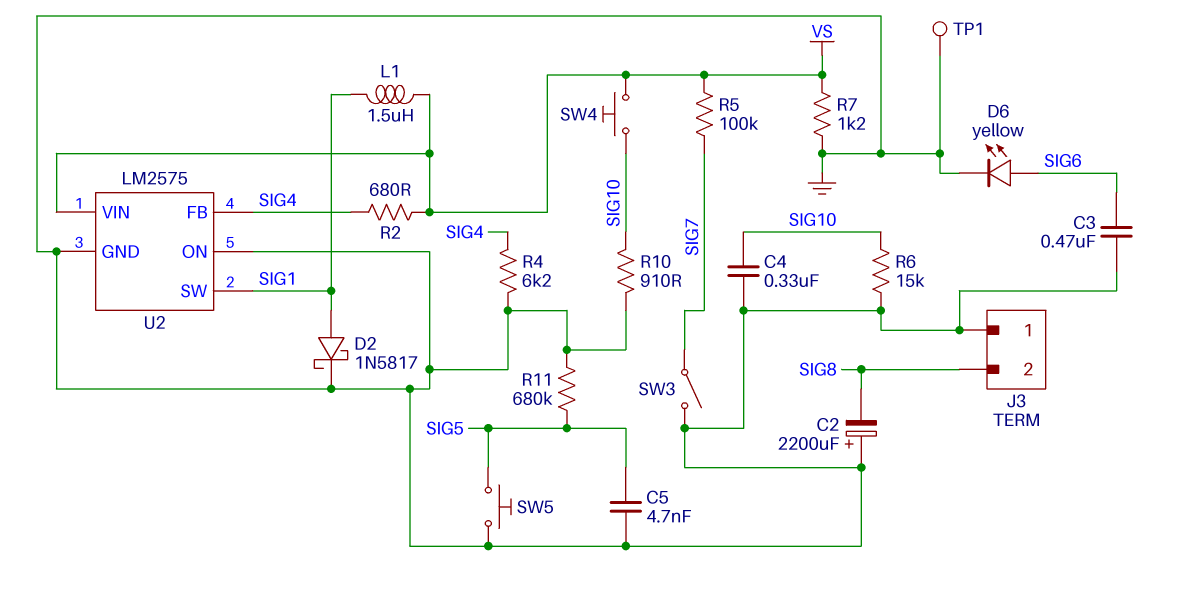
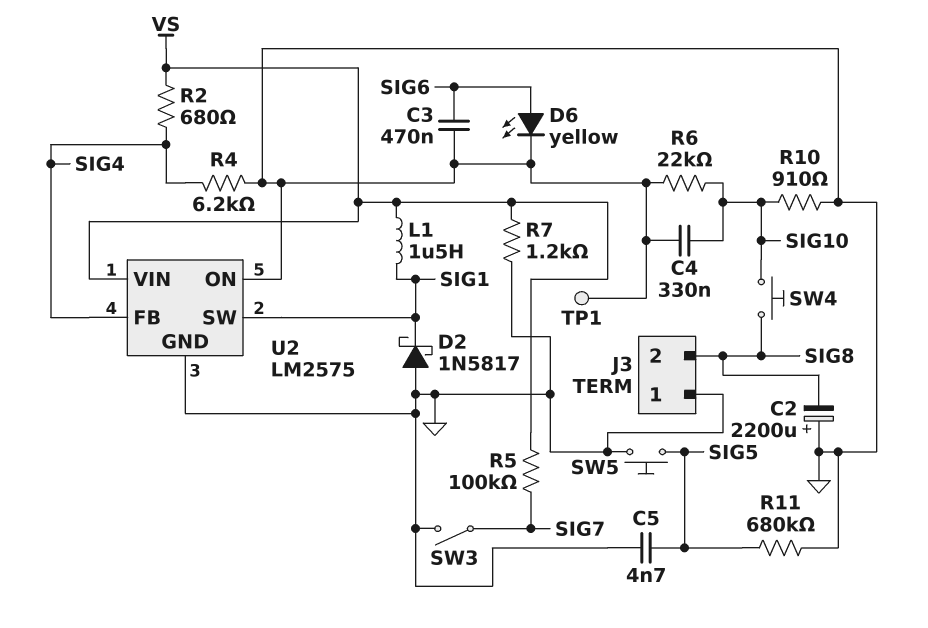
D2: schottky 1N5817 (A SIG1, K GND) -> schottky 1N5817 (A GND, K SIG1)
R6: 15k (GND, SIG10) -> 22k (GND, SIG10)
SW4: button (SIG10, VS) -> button (SIG8, SIG10)

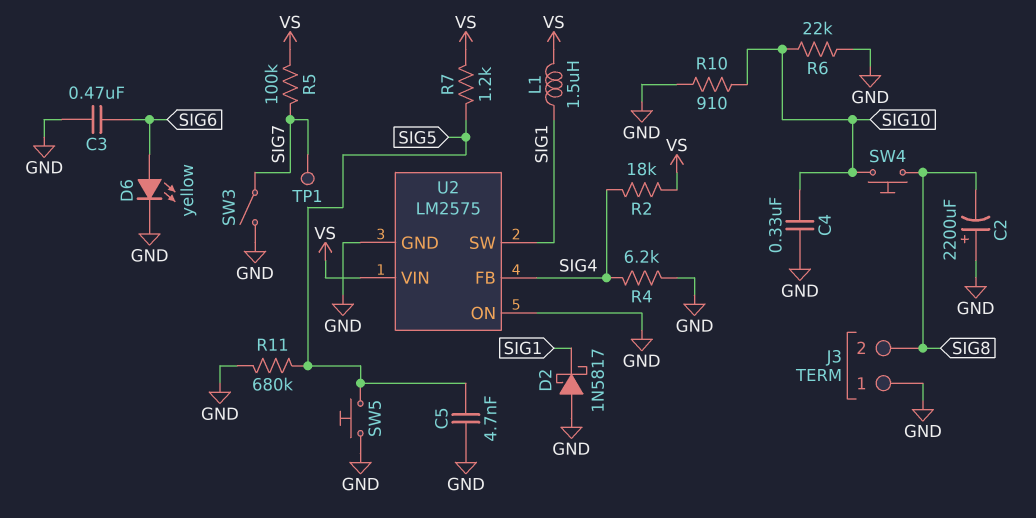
R2: 680 (SIG4, VS) -> 18k (SIG4, VS)
R7: 1.2k (GND, VS) -> 1.2k (SIG5, VS)
TP1: test point (GND) -> test point (SIG7)

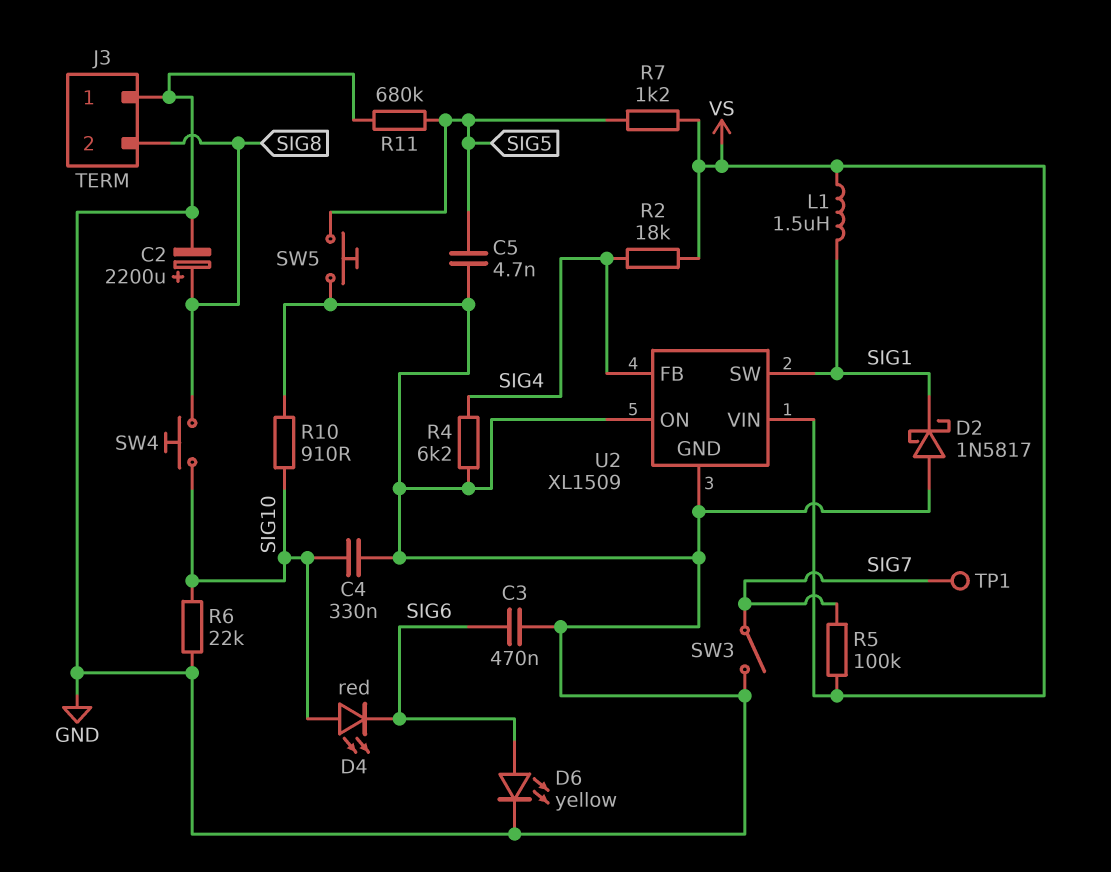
C2: 2200uF (plus GND, minus SIG8) -> 2200uF (plus SIG8, minus GND)
D4: none -> LED red (A SIG10, K SIG6)
U2: LM2575 -> XL1509

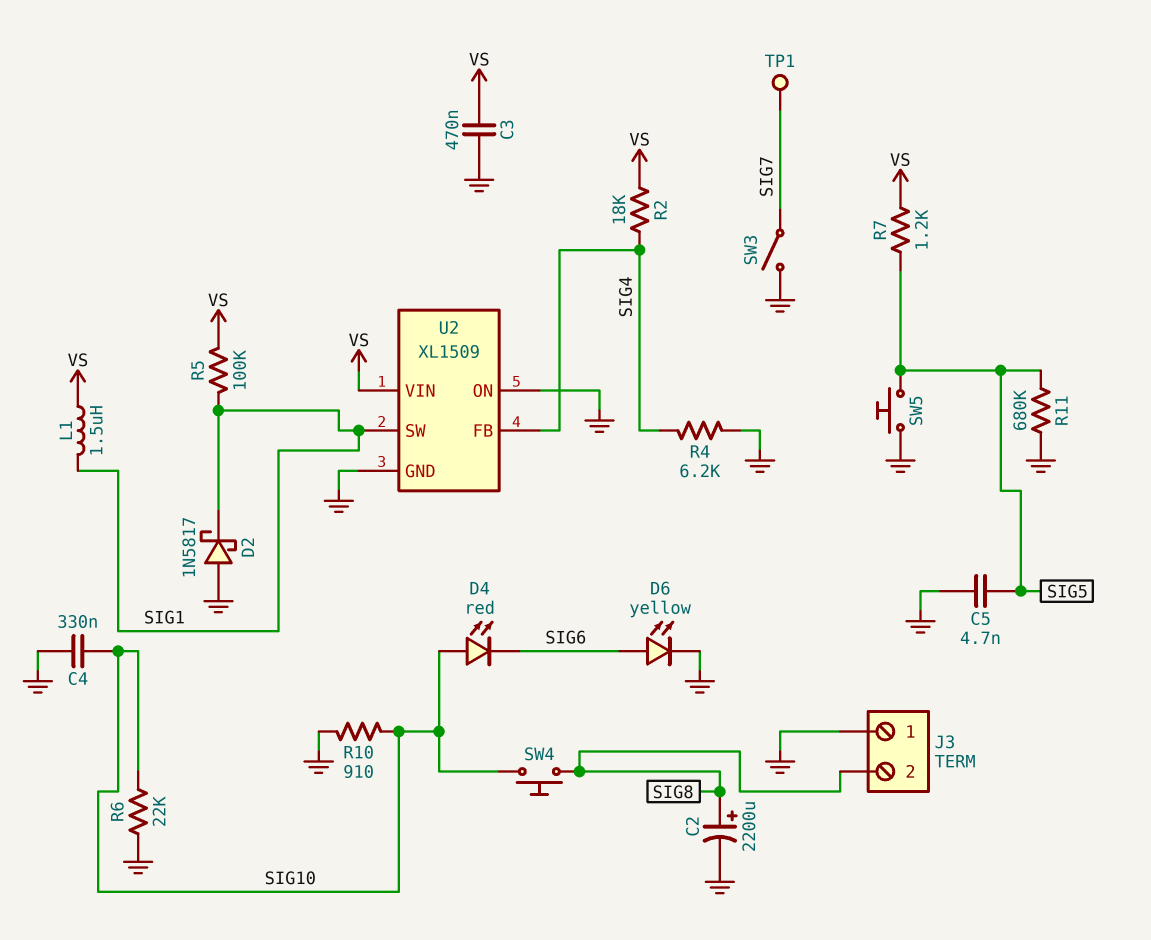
C3: 470nF (GND, SIG6) -> 470nF (GND, VS)
R5: 100k (SIG7, VS) -> 100k (SIG1, VS)

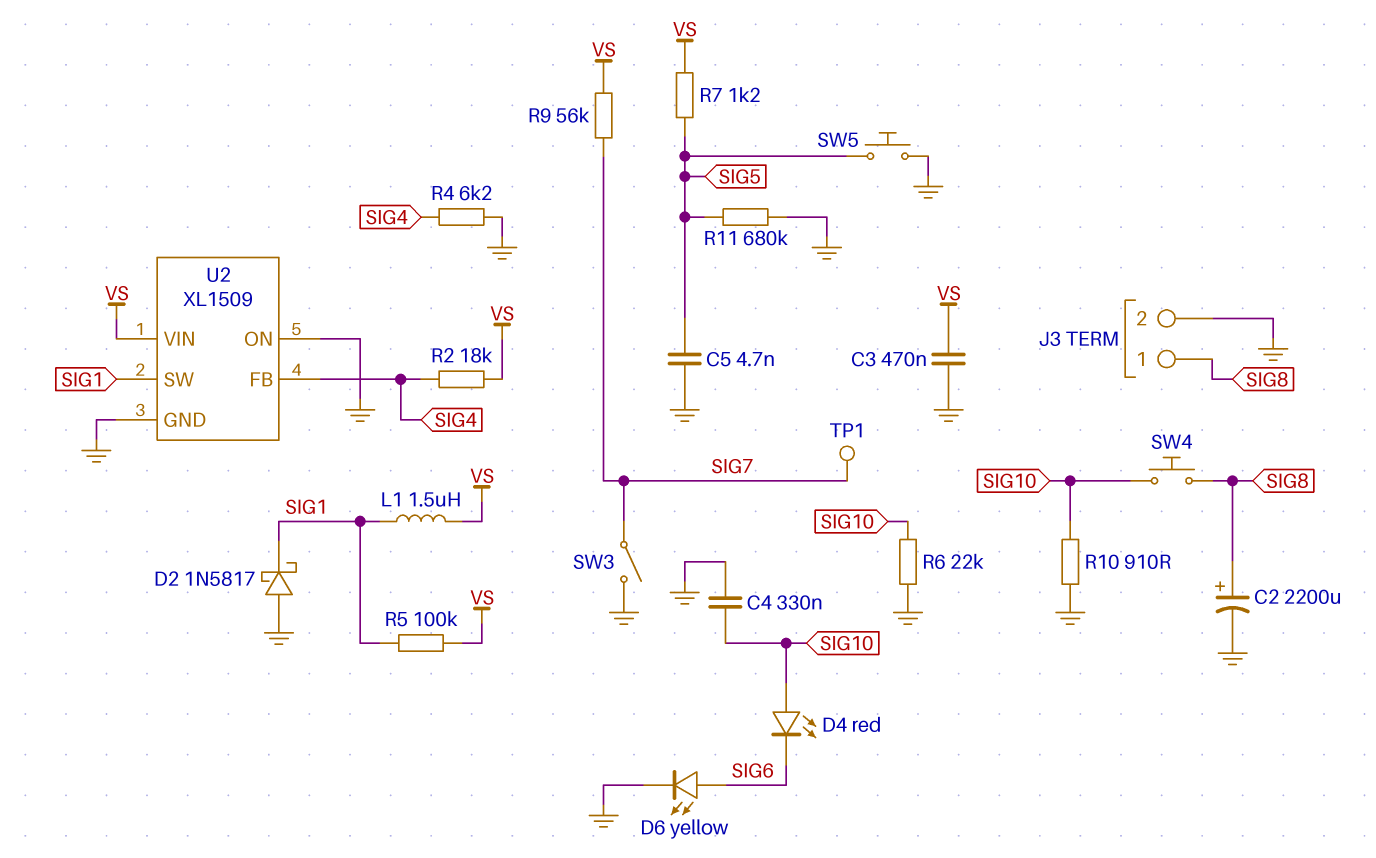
J3 pin 1: GND -> SIG8
J3 pin 2: SIG8 -> GND
R9: none -> 56k (SIG7, VS)

